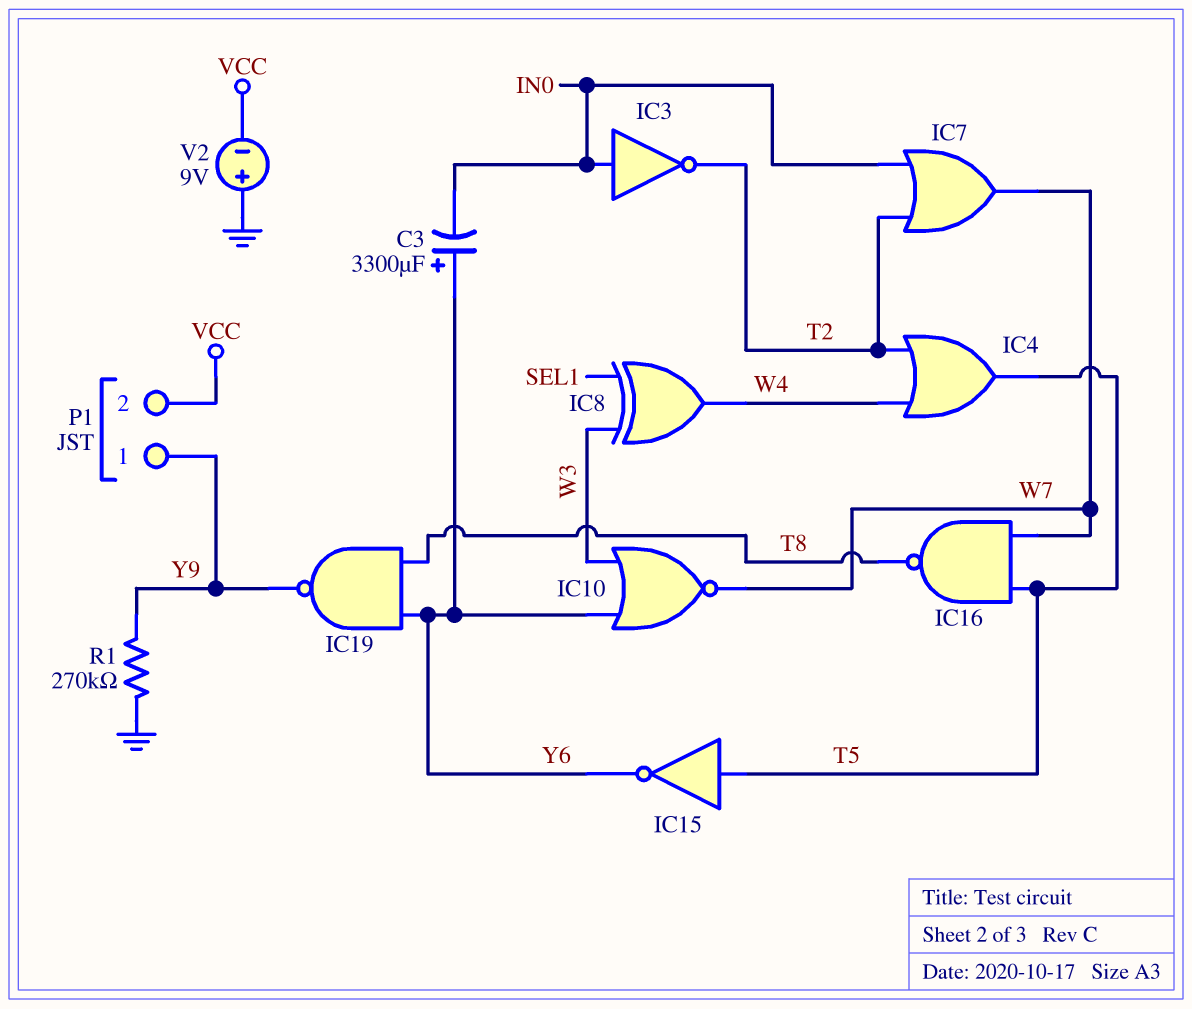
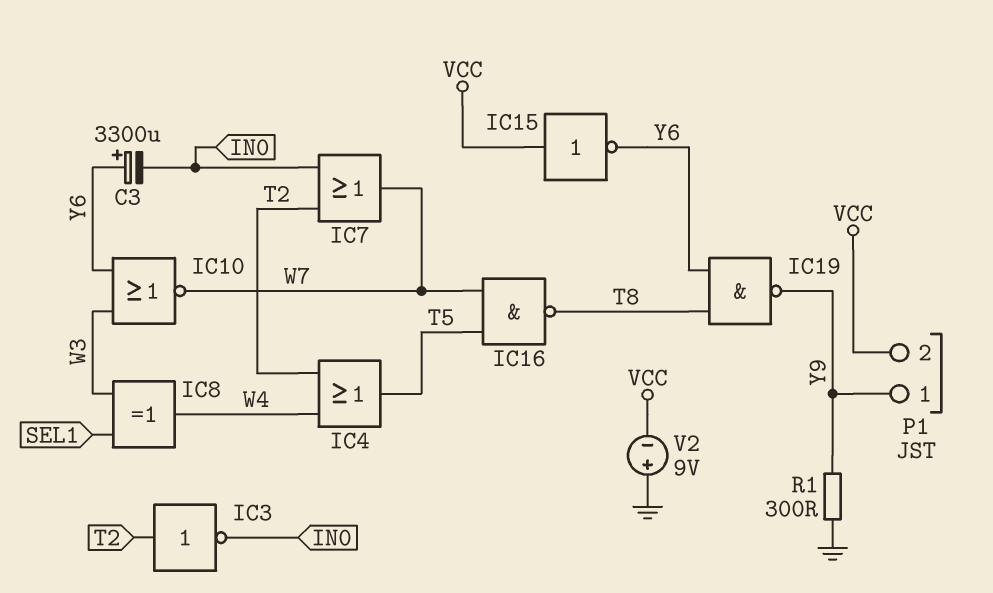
IC3: NOT (in IN0, out T2) -> NOT (in T2, out IN0)
IC15: NOT (in T5, out Y6) -> NOT (in VCC, out Y6)
R1: 270k (GND, Y9) -> 300 (GND, Y9)

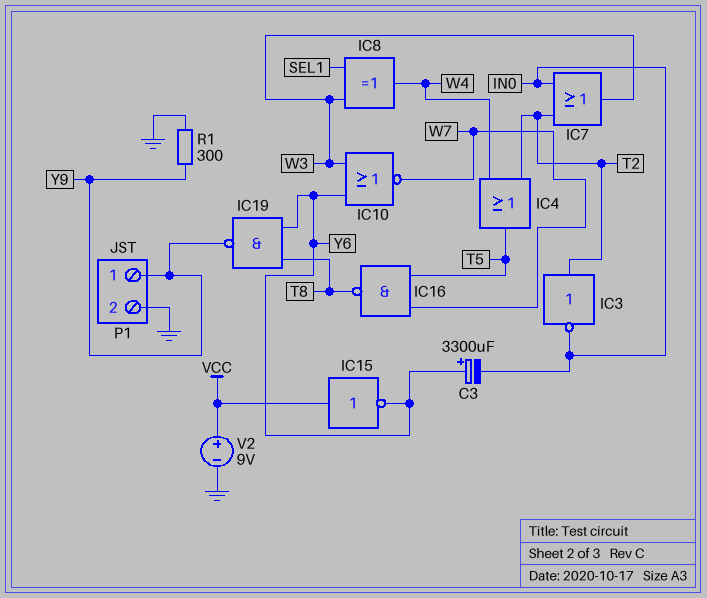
IC7: OR (in IN0, in T2, out W7) -> OR (in IN0, in T2, out W3)
P1 pin 2: VCC -> GND
V2: 9V (plus GND, minus VCC) -> 9V (plus VCC, minus GND)

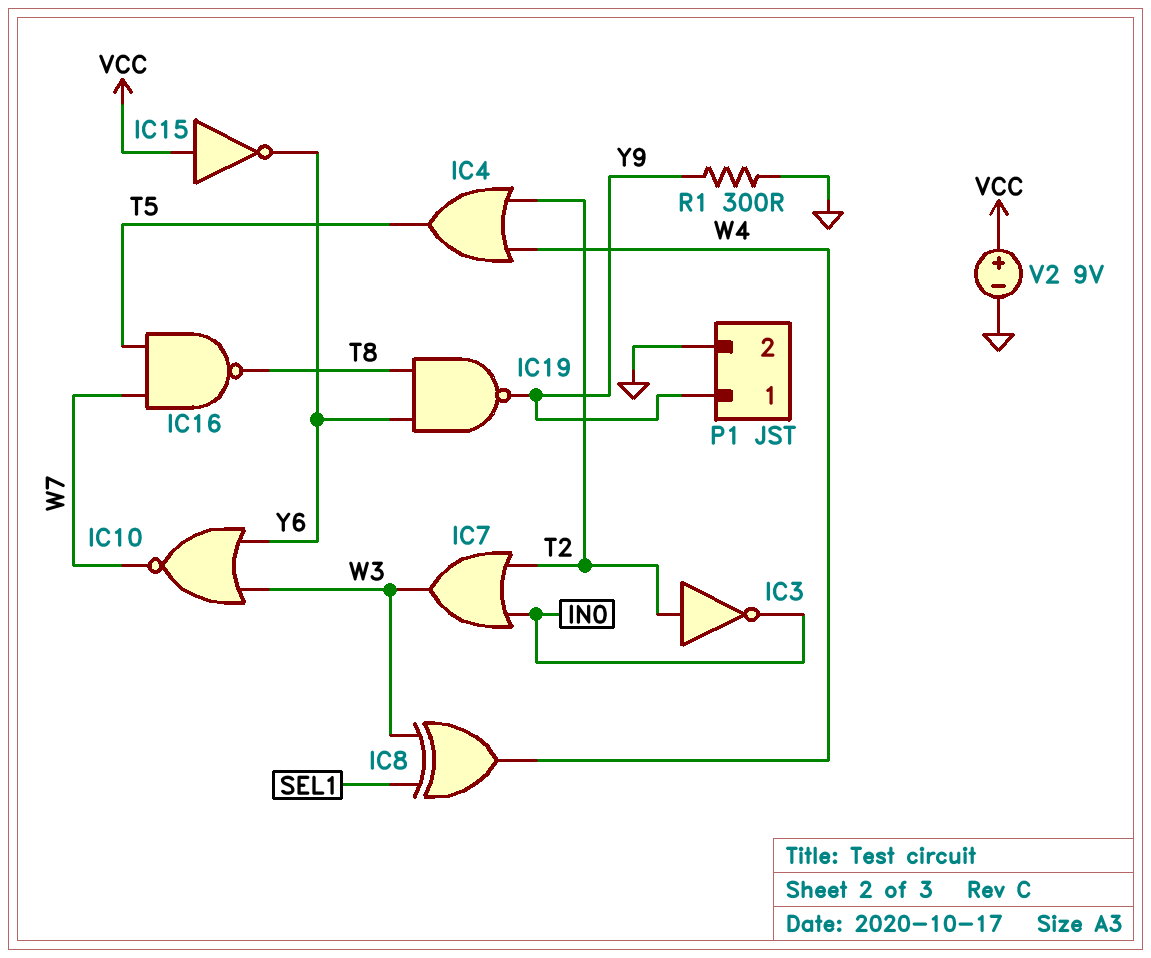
C3: 3300uF (plus Y6, minus IN0) -> none

